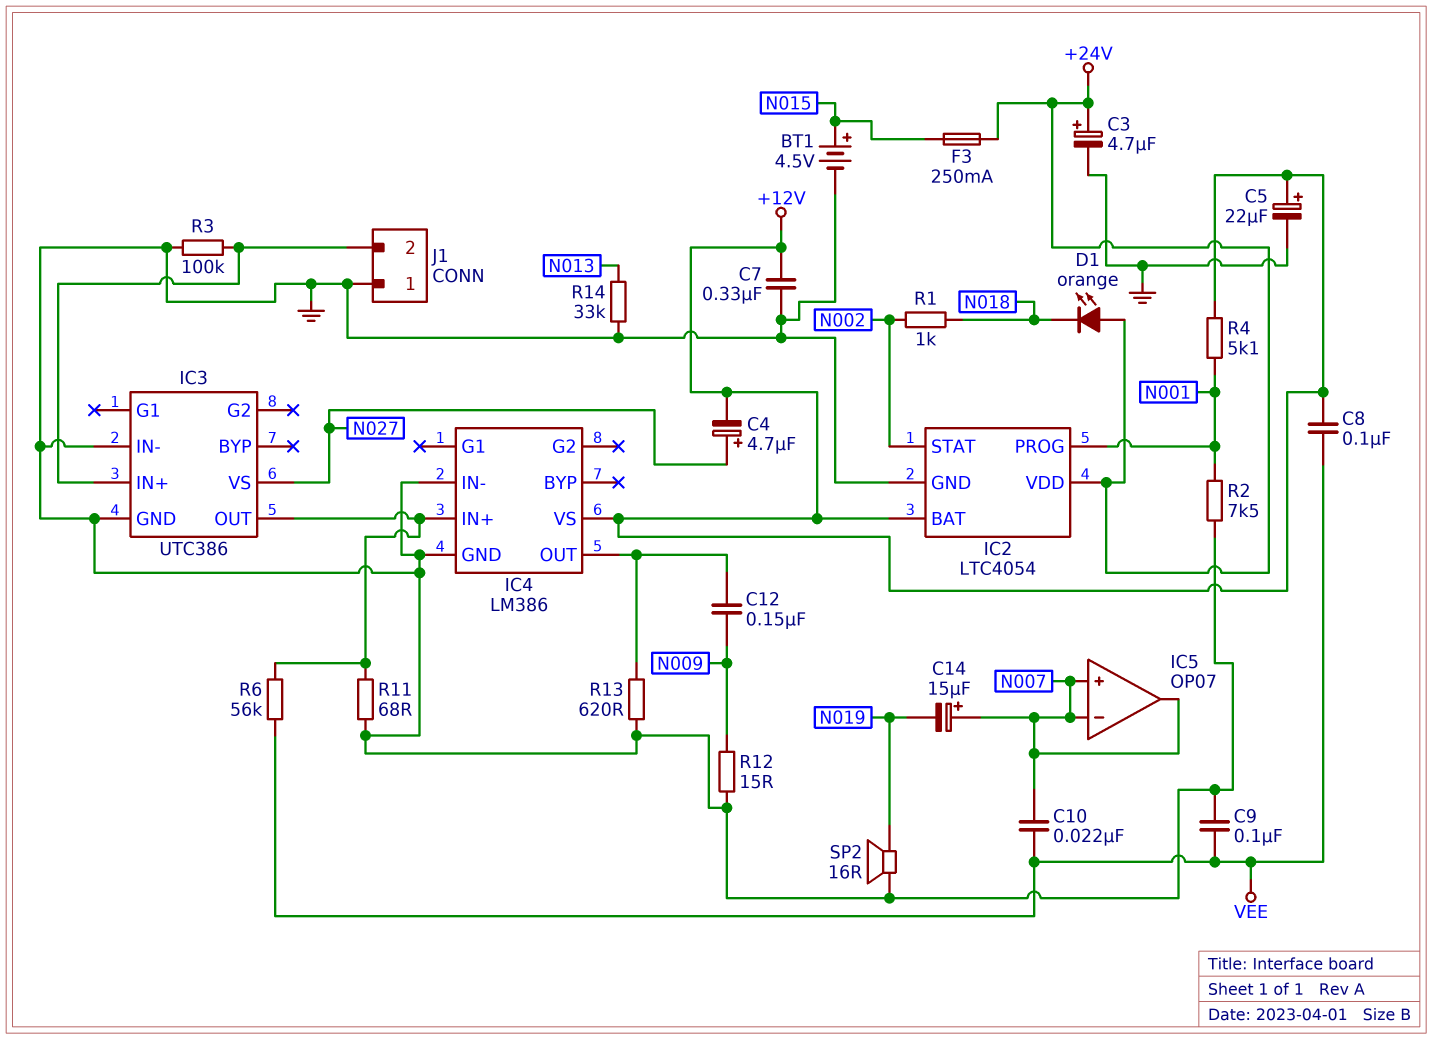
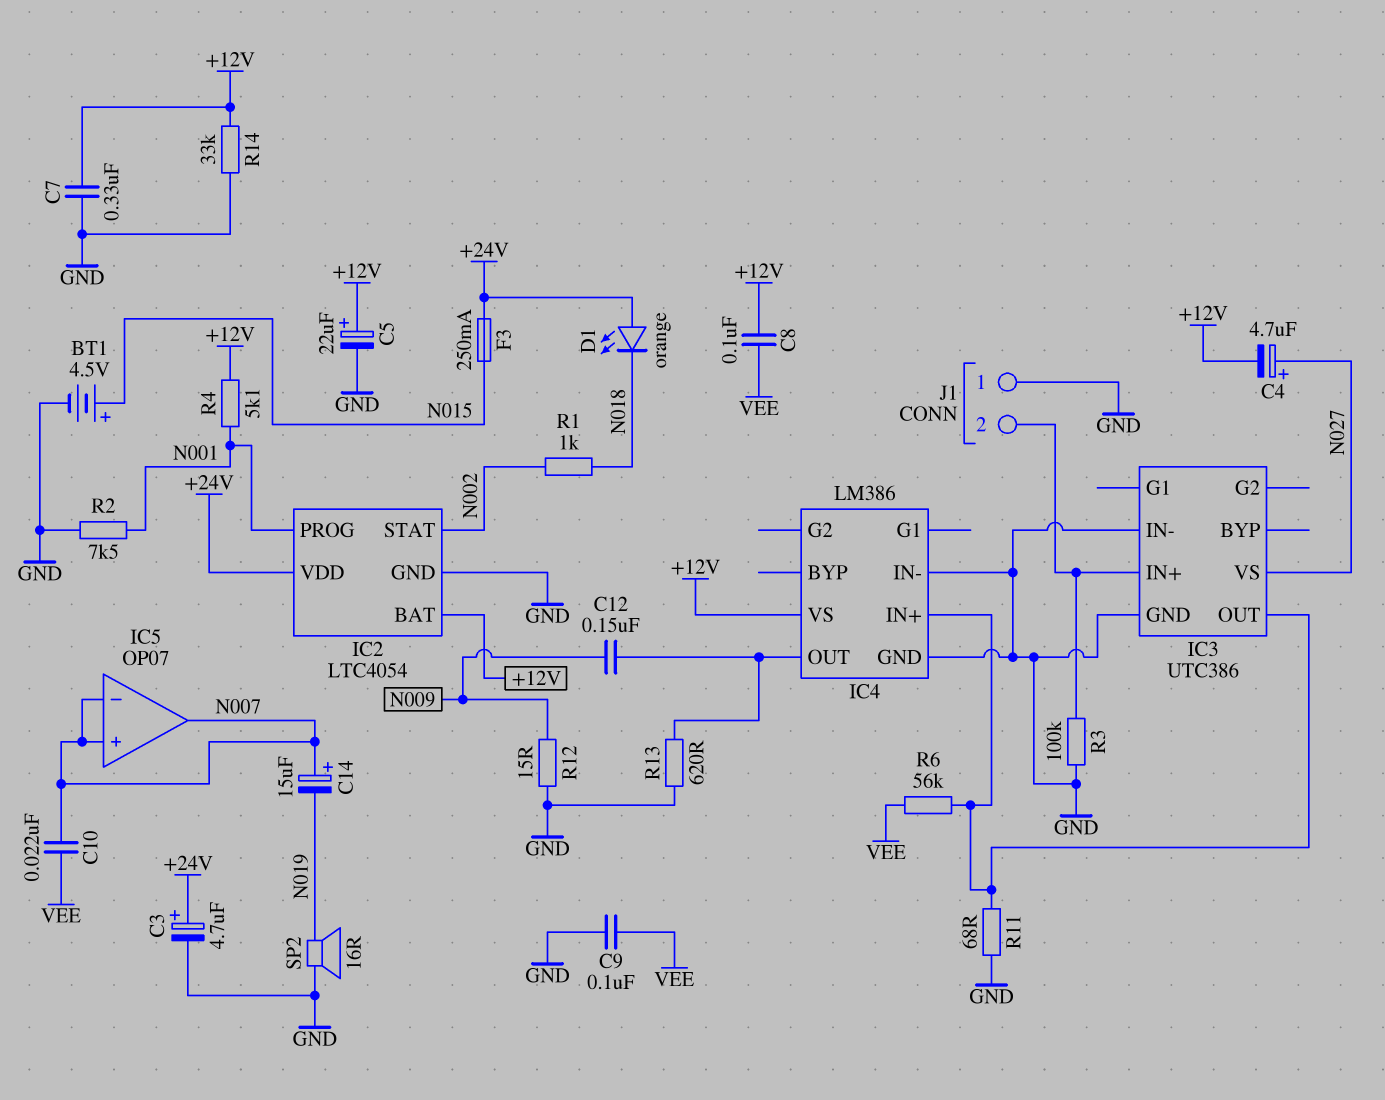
R14: 33k (GND, N013) -> 33k (+12V, GND)

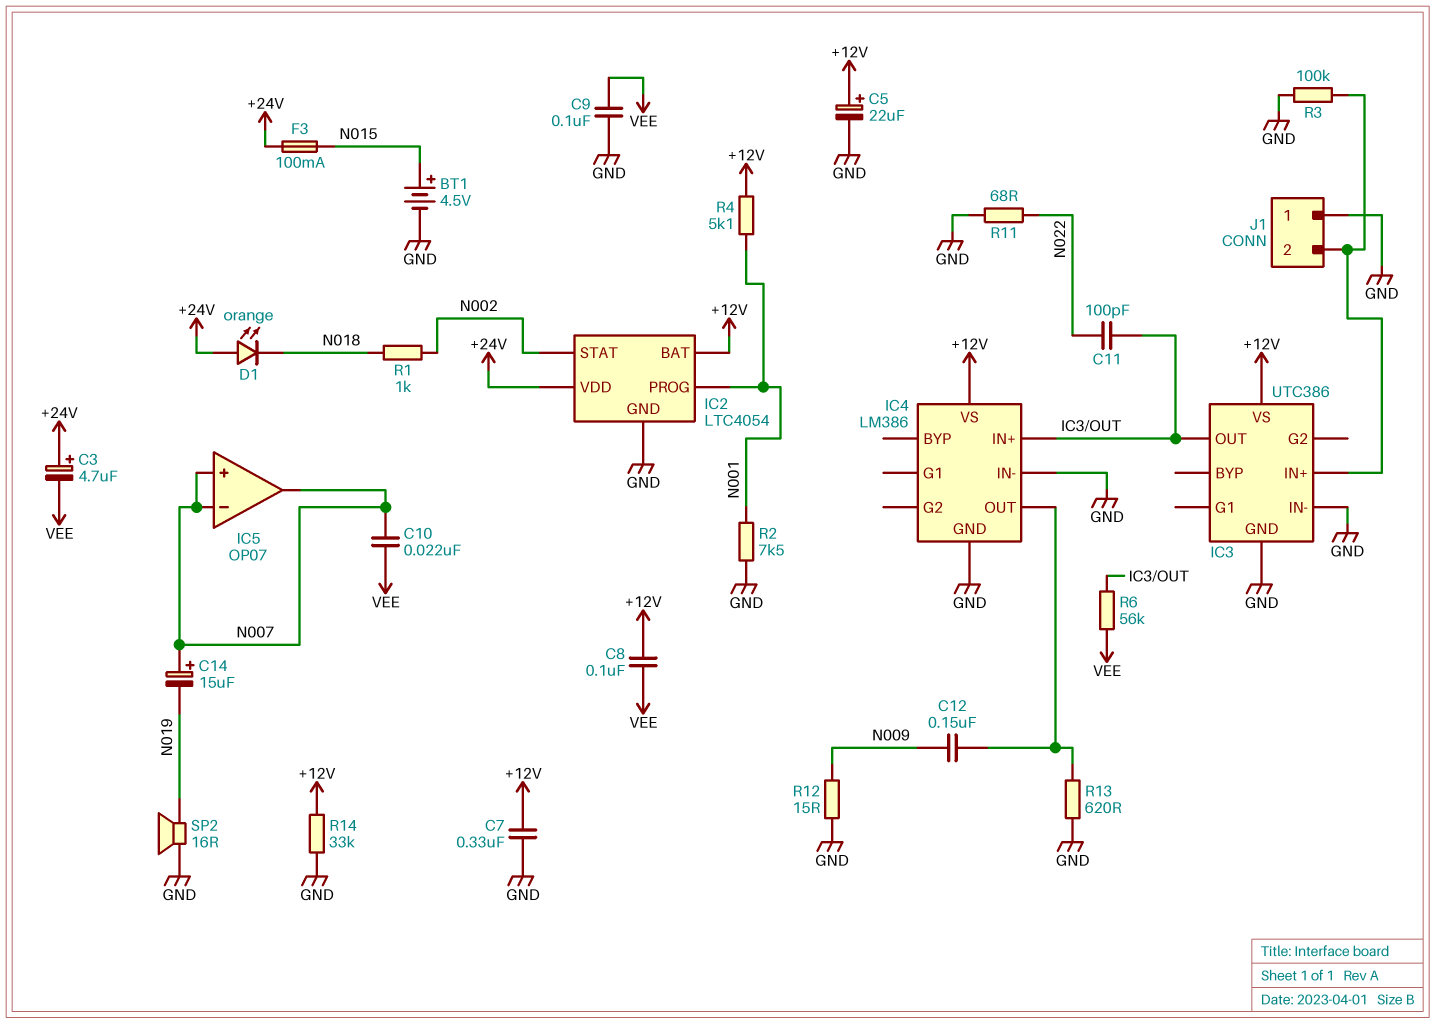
C3: 4.7uF (plus +24V, minus GND) -> 4.7uF (plus +24V, minus VEE)
C4: 4.7uF (plus N027, minus +12V) -> none
C11: none -> 100pF (IC3/OUT, N022)
F3: 250mA (+24V, N015) -> 100mA (+24V, N015)
IC3 pin VS: N027 -> +12V
R11: 68 (GND, IC3/OUT) -> 68 (GND, N022)

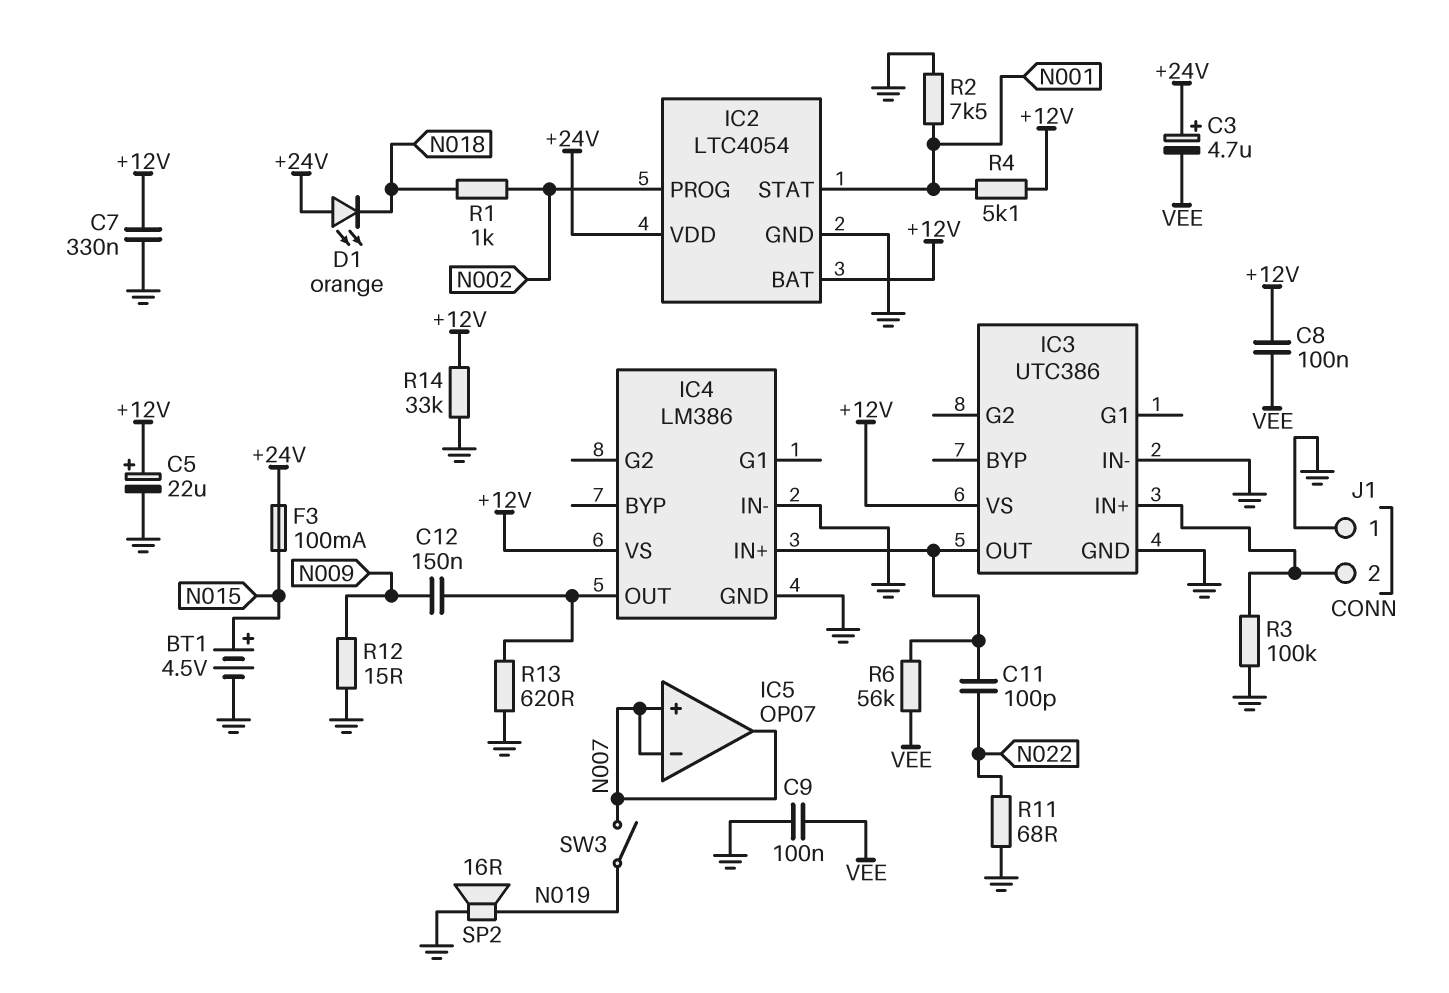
C10: 22nF (N007, VEE) -> none
C14: 15uF (plus N007, minus N019) -> none
IC2 pin PROG: N001 -> N002
IC2 pin STAT: N002 -> N001
SW3: none -> switch (N007, N019)

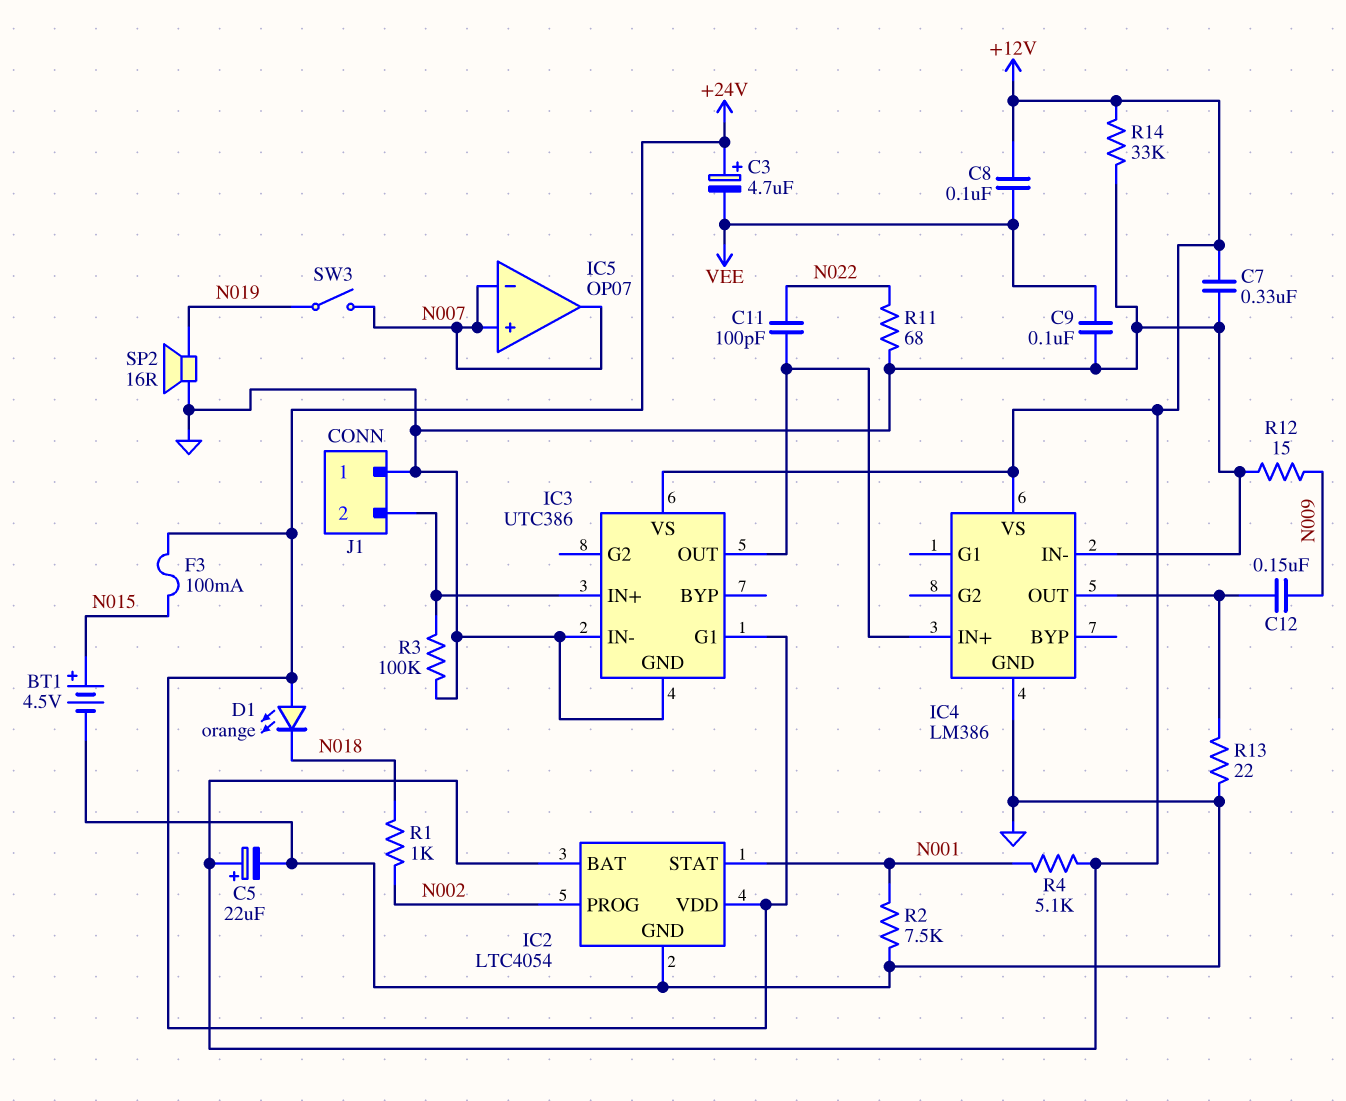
IC3 pin G1: none -> +24V
R6: 56k (IC3/OUT, VEE) -> none
R13: 620 (GND, IC4/OUT) -> 22 (GND, IC4/OUT)

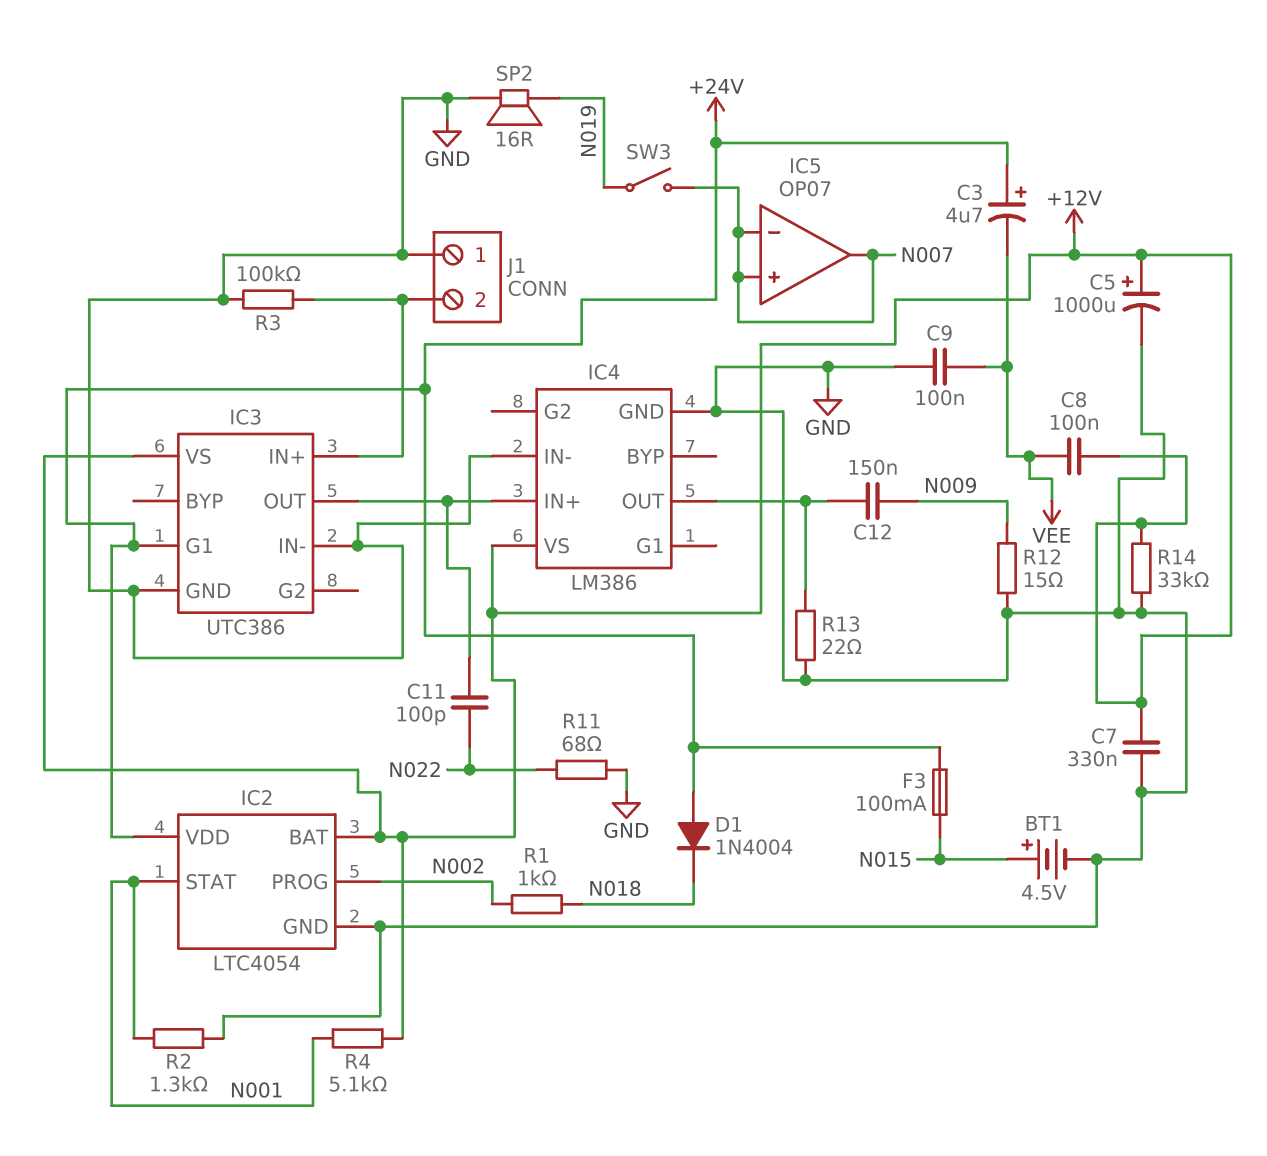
C5: 22uF (plus +12V, minus GND) -> 1000uF (plus +12V, minus GND)
D1: LED orange (A +24V, K N018) -> diode 1N4004 (A +24V, K N018)
R2: 7.5k (GND, N001) -> 1.3k (GND, N001)

